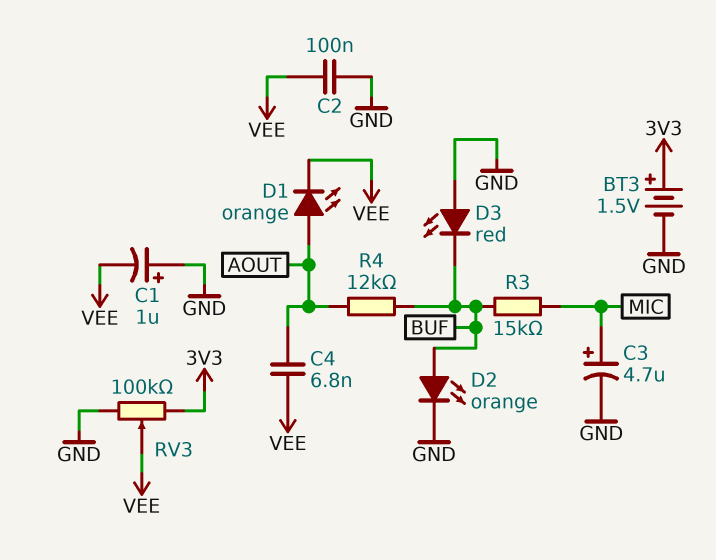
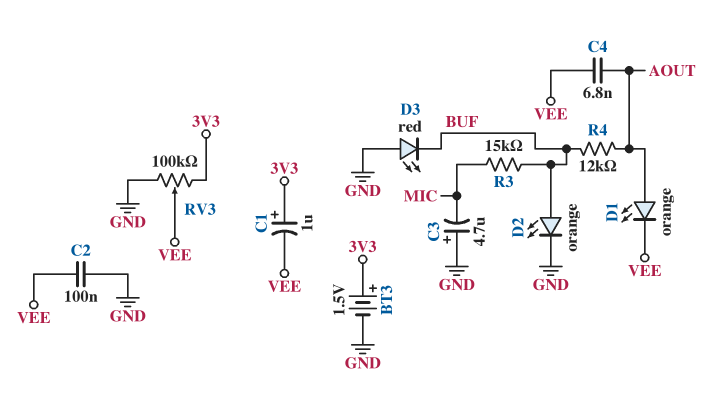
C1: 1uF (plus GND, minus VEE) -> 1uF (plus 3V3, minus VEE)
C3: 4.7uF (plus MIC, minus GND) -> 4.7uF (plus GND, minus MIC)

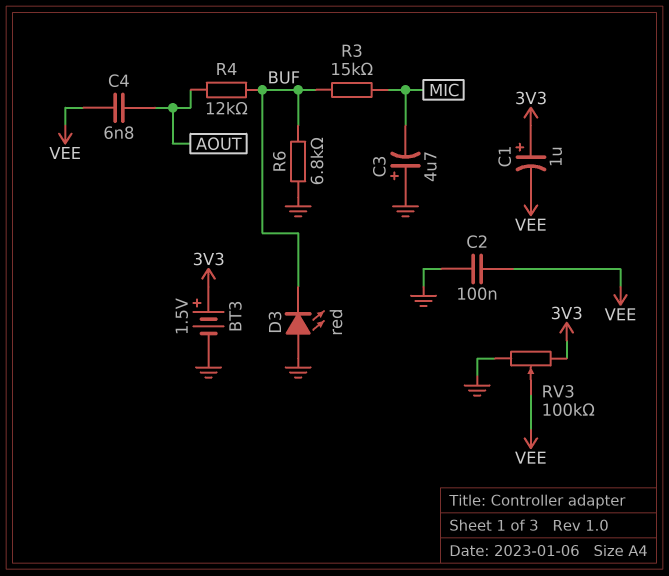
D1: LED orange (A AOUT, K VEE) -> none
D2: LED orange (A BUF, K GND) -> none
R6: none -> 6.8k (BUF, GND)

